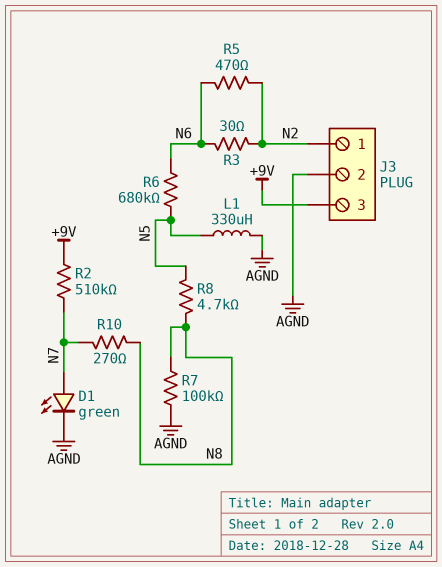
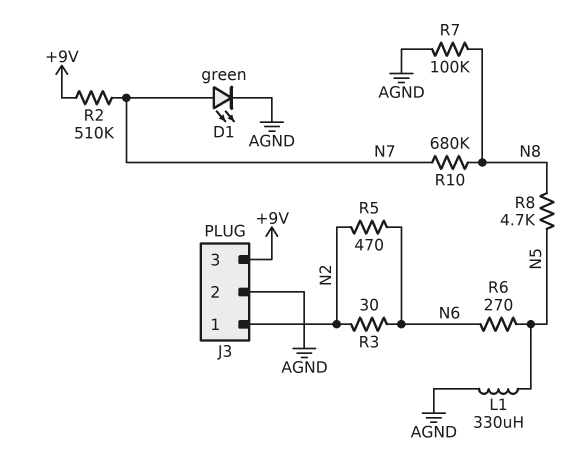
R6: 680k (N5, N6) -> 270 (N5, N6)
R10: 270 (N7, N8) -> 680k (N7, N8)

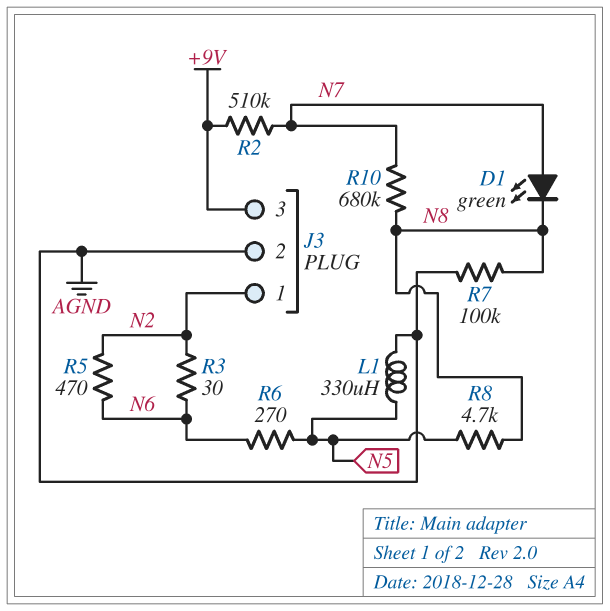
D1: LED green (A N7, K AGND) -> LED green (A N7, K N8)

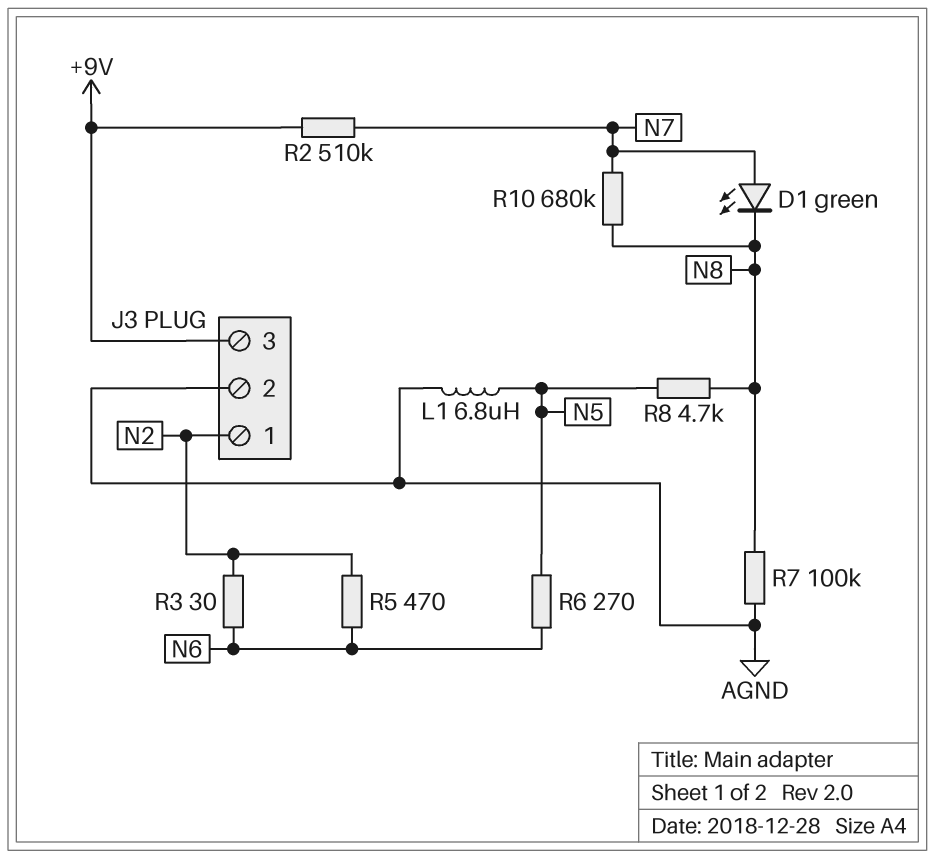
L1: 330uH (AGND, N5) -> 6.8uH (AGND, N5)

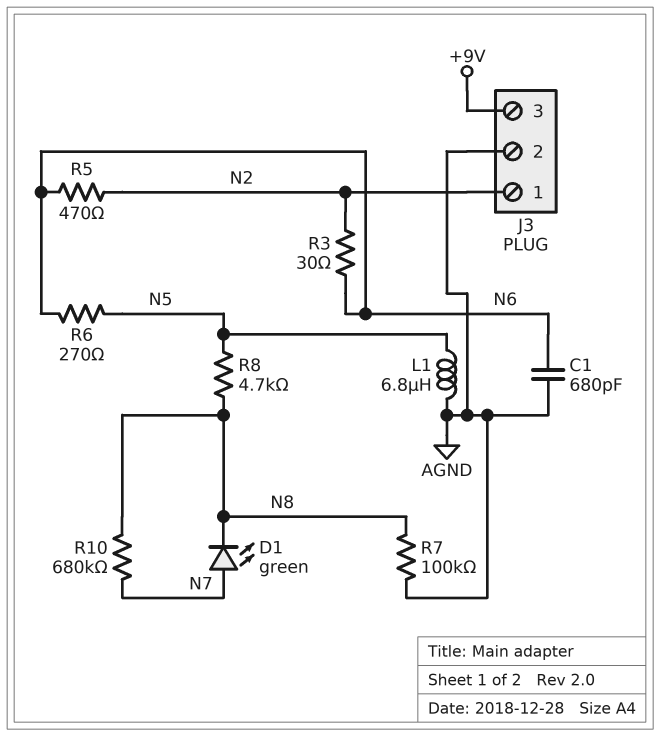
C1: none -> 680pF (AGND, N6)
R2: 510k (+9V, N7) -> none

